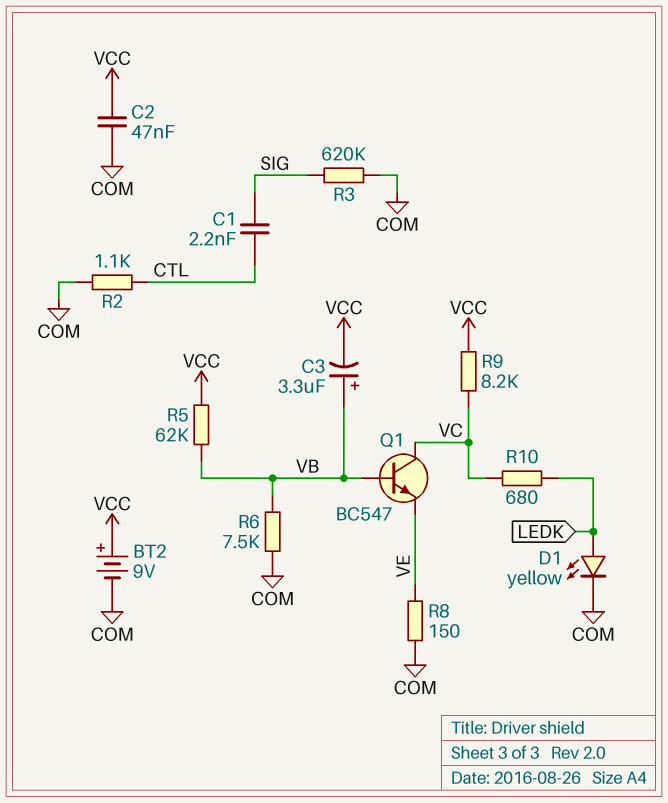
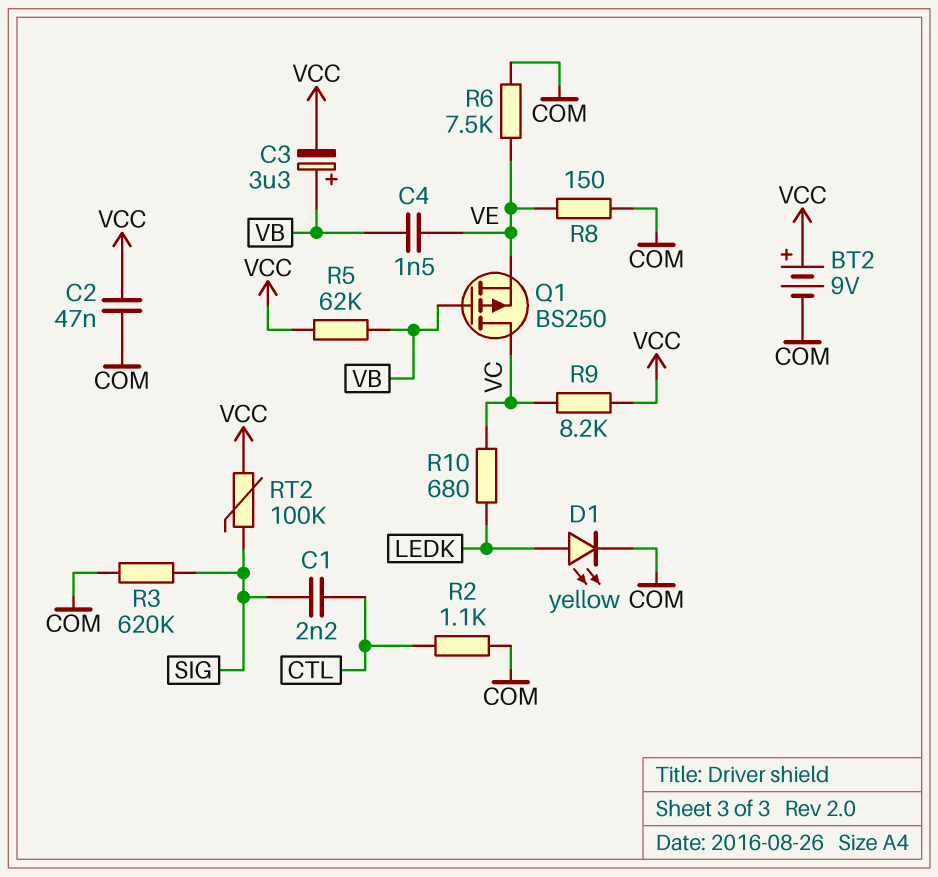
C4: none -> 1.5nF (VB, VE)
Q1: NPN BC547 (B VB, C VC, E VE) -> PMOS BS250 (G VB, D VC, S VE)
R6: 7.5k (COM, VB) -> 7.5k (COM, VE)
RT2: none -> 100k (SIG, VCC)

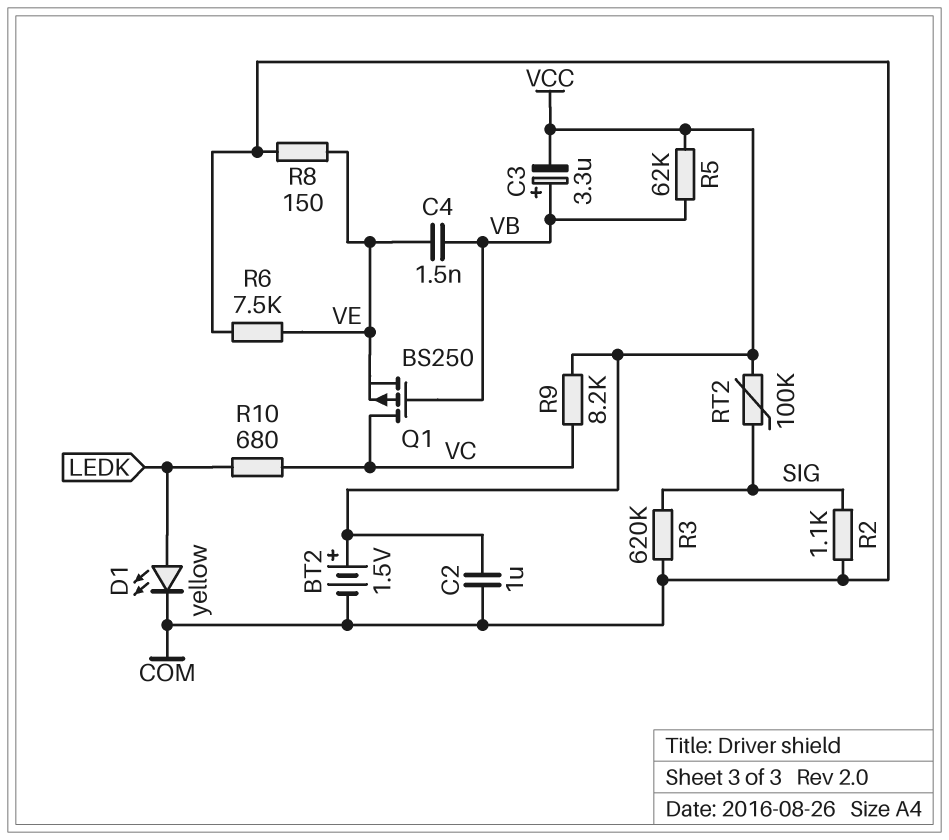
BT2: 9V (plus VCC, minus COM) -> 1.5V (plus VCC, minus COM)
C1: 2.2nF (CTL, SIG) -> none
C2: 47nF (COM, VCC) -> 1uF (COM, VCC)
R2: 1.1k (COM, CTL) -> 1.1k (COM, SIG)

